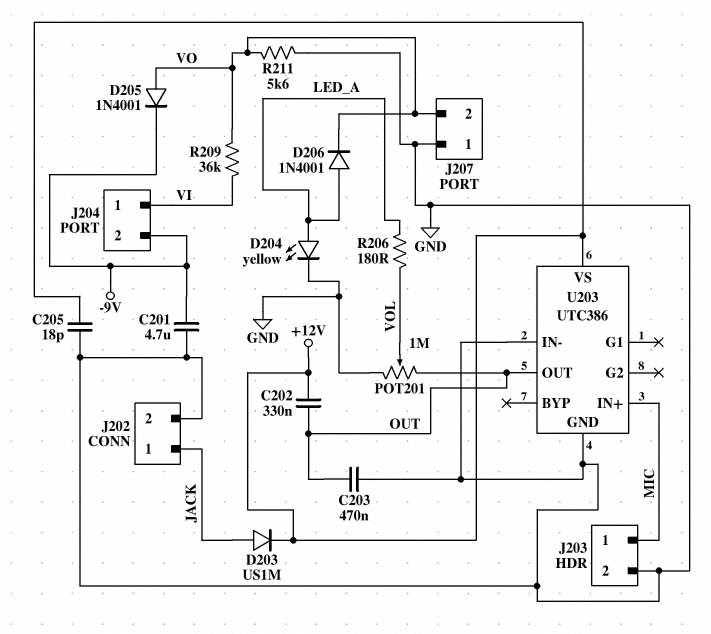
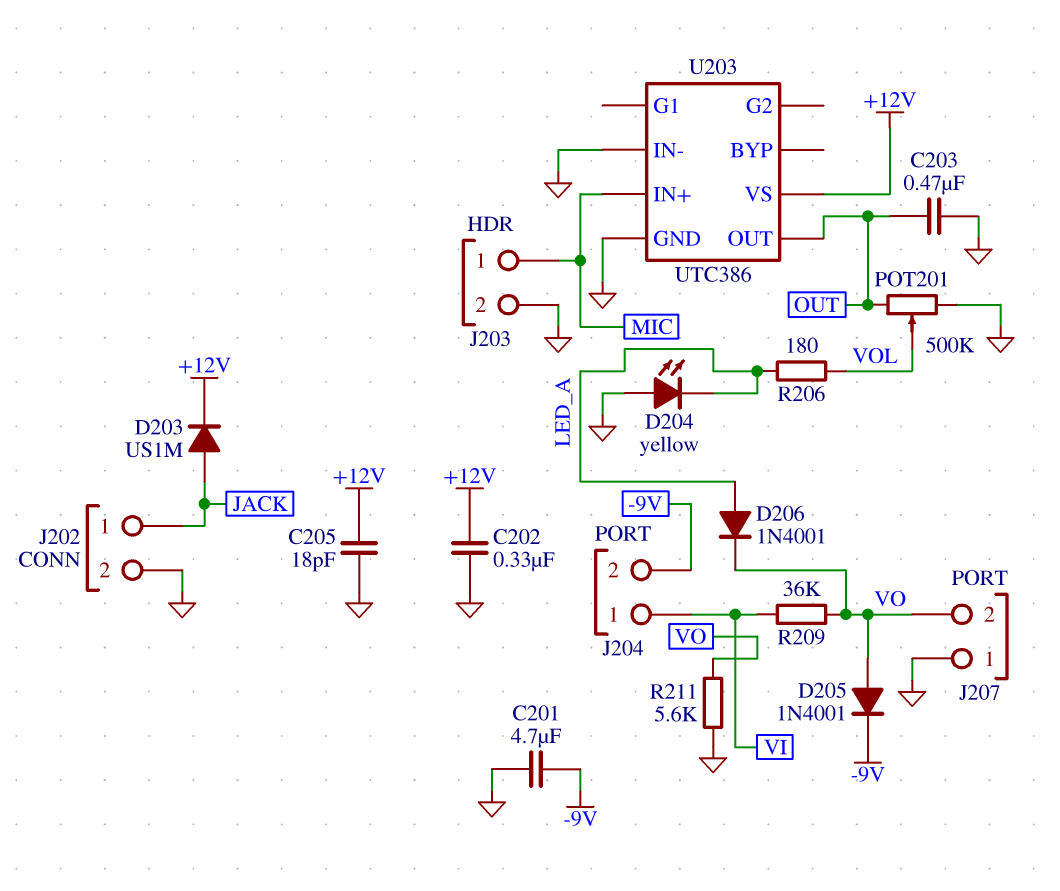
C202: 330nF (+12V, OUT) -> 330nF (+12V, GND)
D204: LED yellow (A LED_A, K GND) -> LED yellow (A GND, K LED_A)
POT201: 1M (GND, OUT, wiper VOL) -> 500k (GND, OUT, wiper VOL)

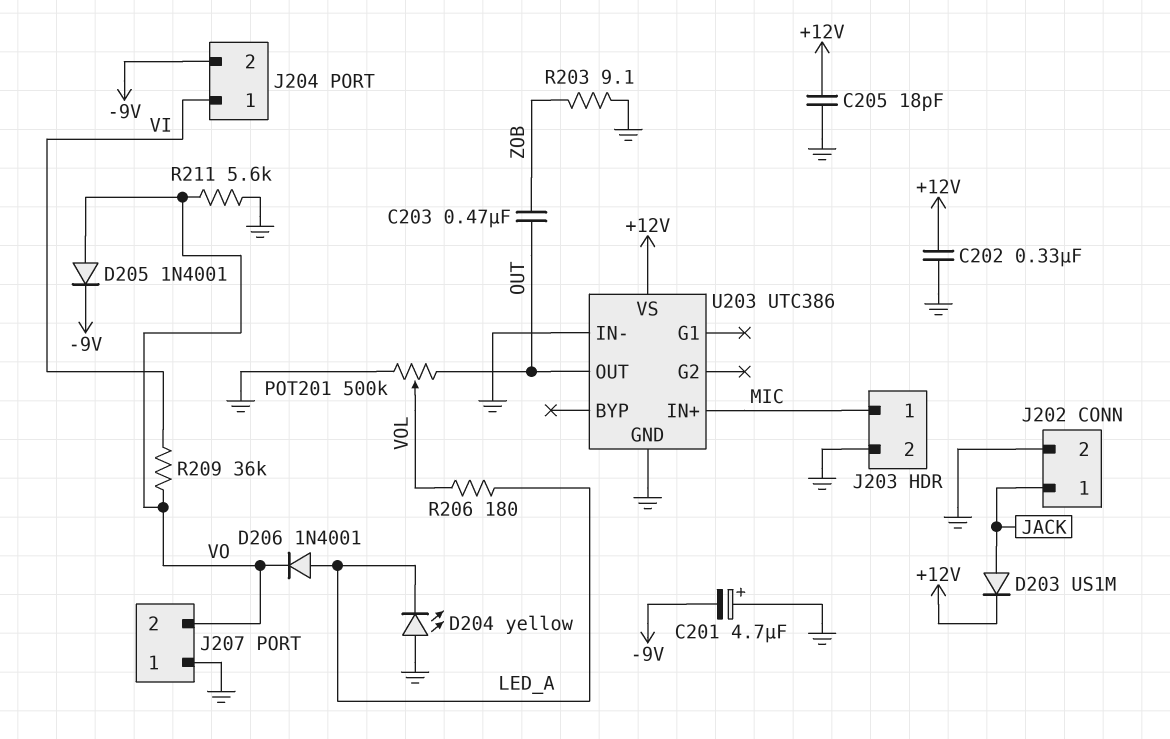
C201: 4.7uF (-9V, GND) -> 4.7uF (plus GND, minus -9V)
C203: 470nF (GND, OUT) -> 470nF (OUT, ZOB)
R203: none -> 9.1 (GND, ZOB)

